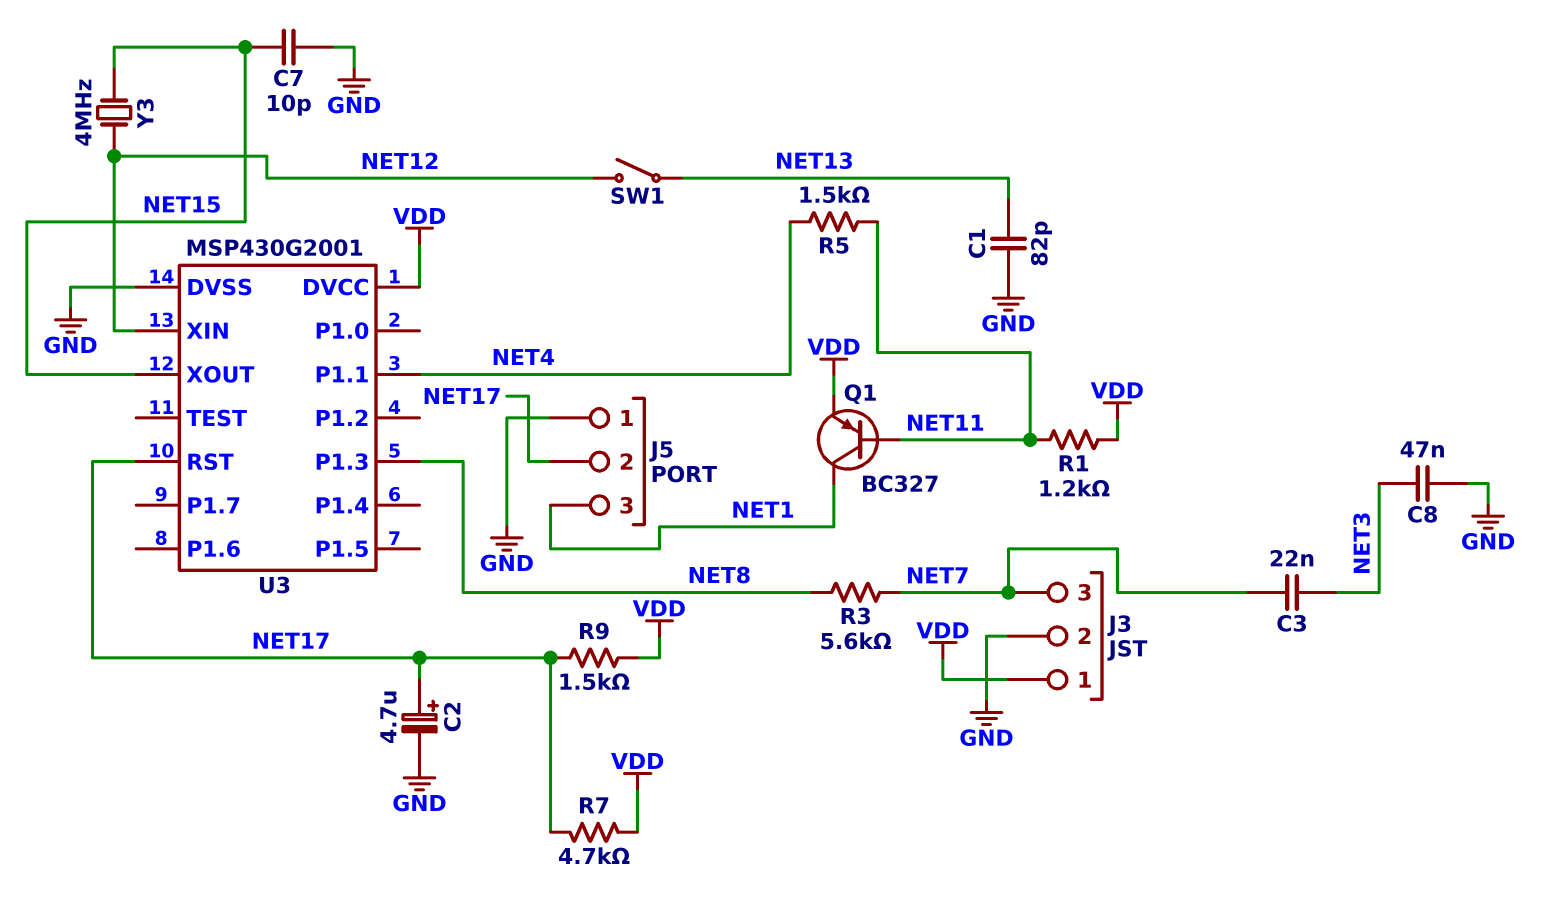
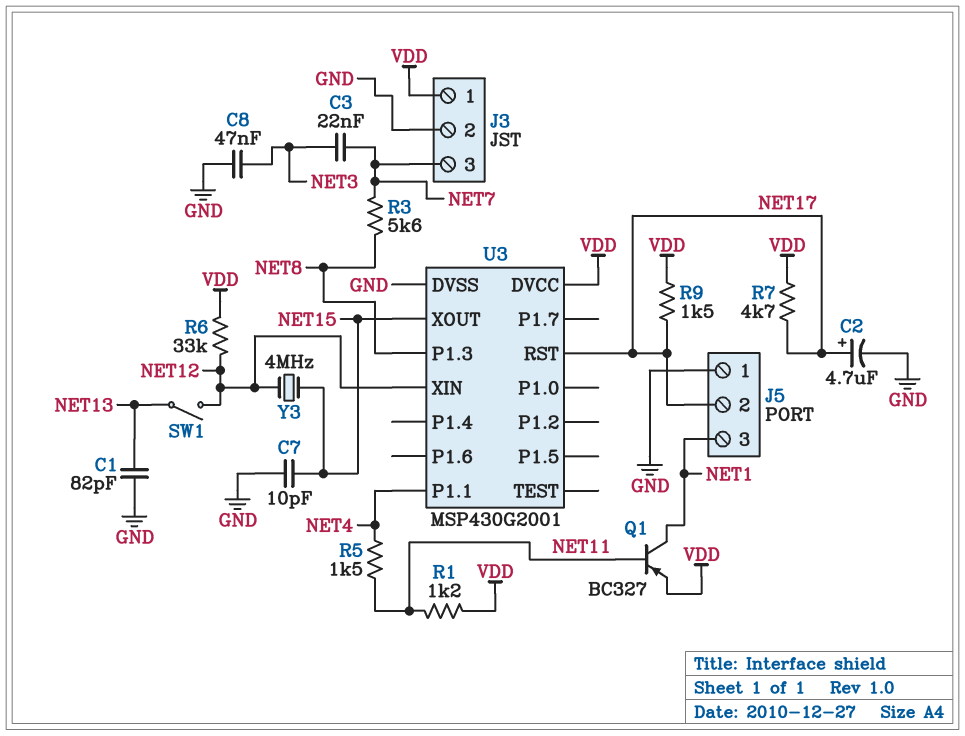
R6: none -> 33k (NET12, VDD)

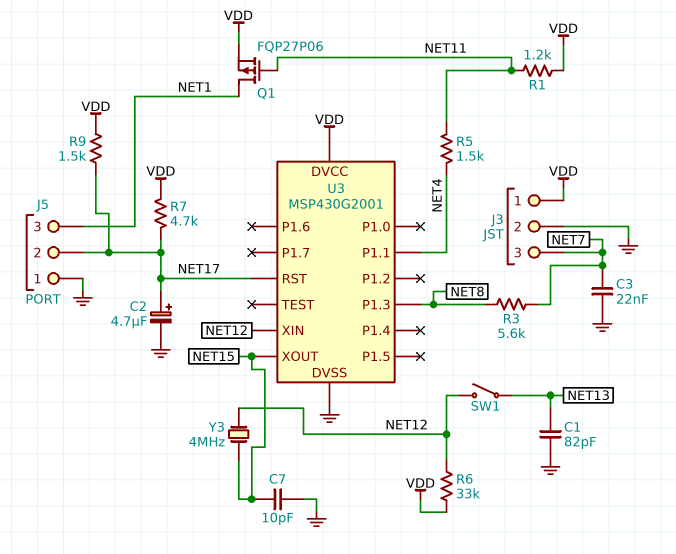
C3: 22nF (NET3, NET7) -> 22nF (GND, NET7)
C8: 47nF (GND, NET3) -> none
Q1: PNP BC327 (B NET11, C NET1, E VDD) -> PMOS FQP27P06 (G NET11, D NET1, S VDD)

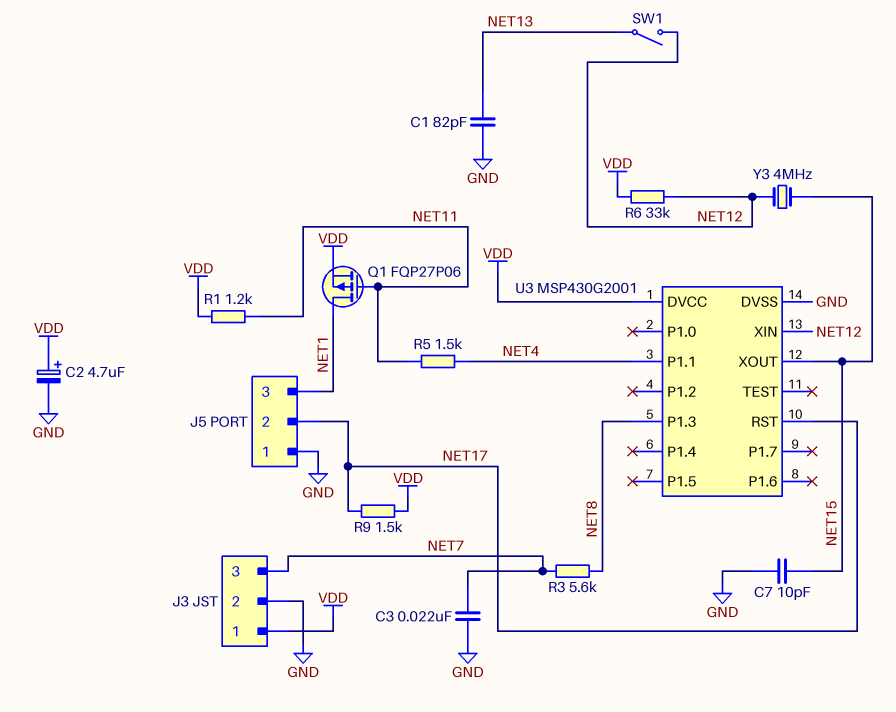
C2: 4.7uF (plus NET17, minus GND) -> 4.7uF (plus VDD, minus GND)
R7: 4.7k (NET17, VDD) -> none

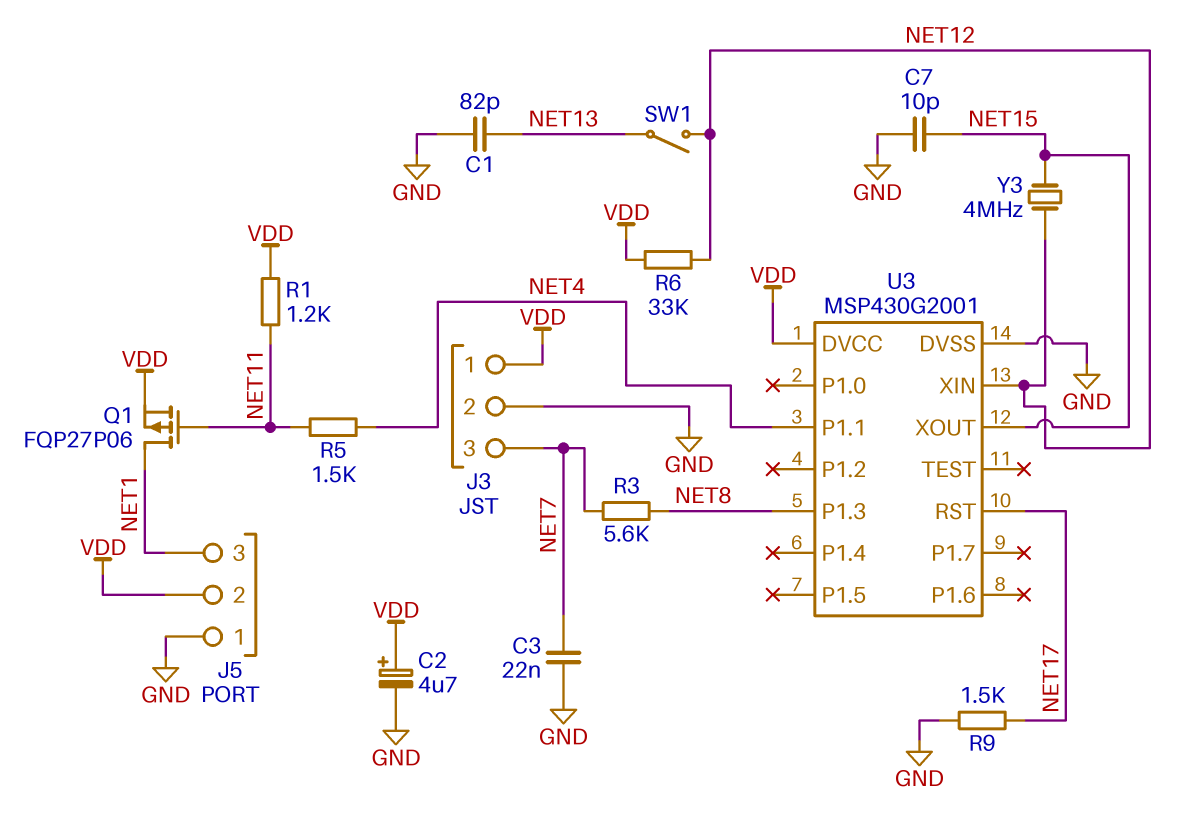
J5 pin 2: NET17 -> VDD
R9: 1.5k (NET17, VDD) -> 1.5k (GND, NET17)

